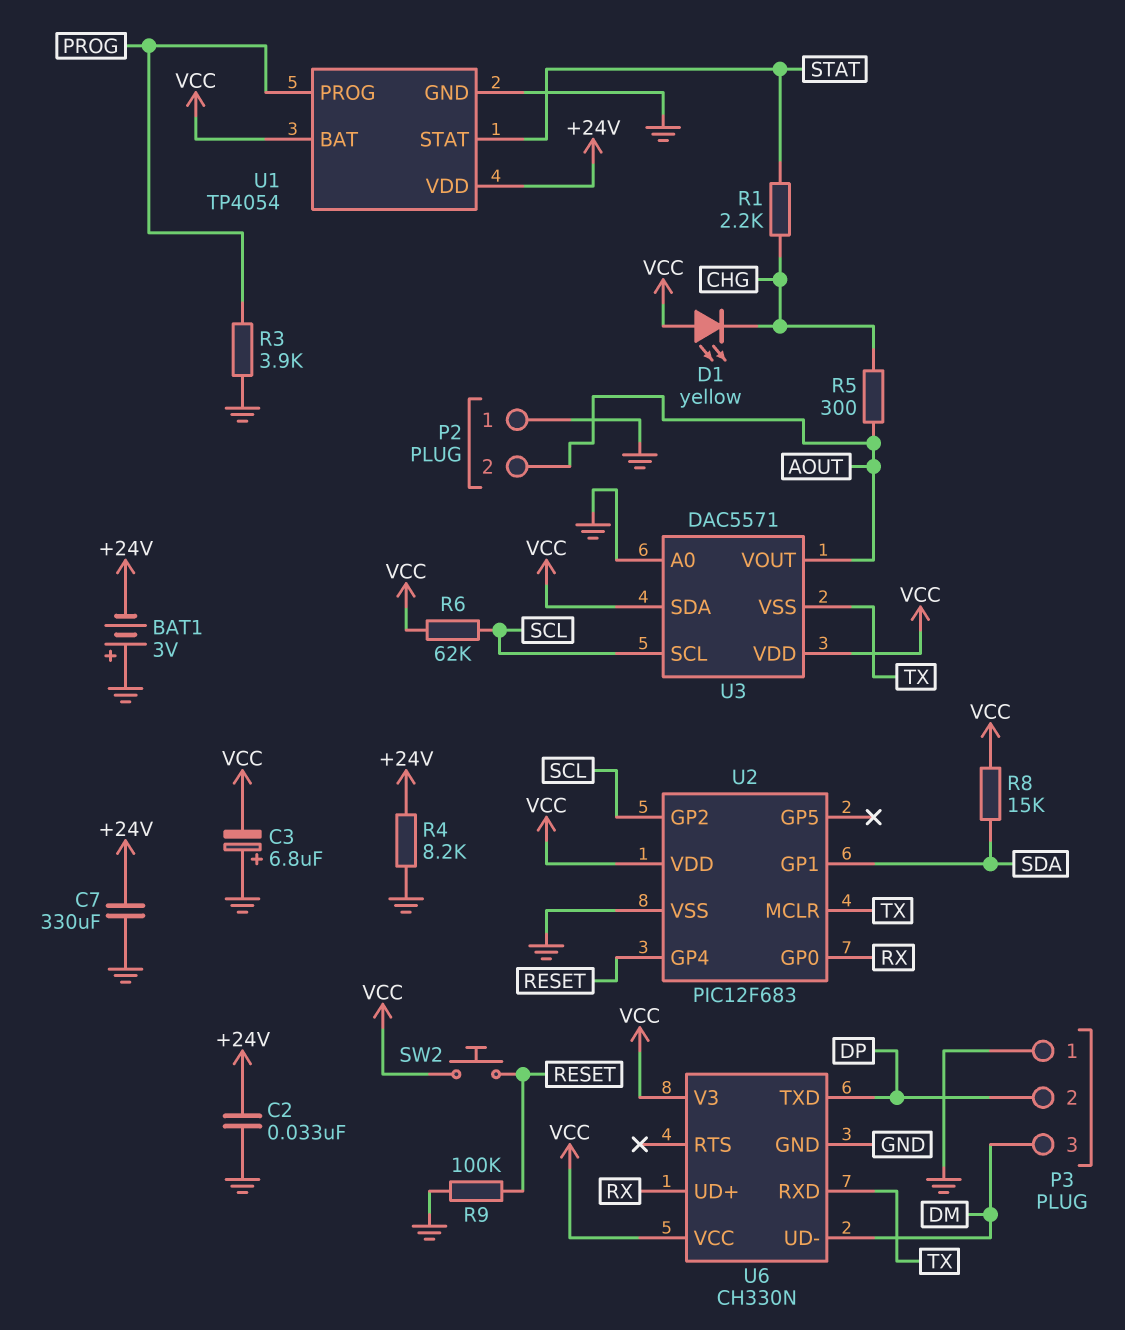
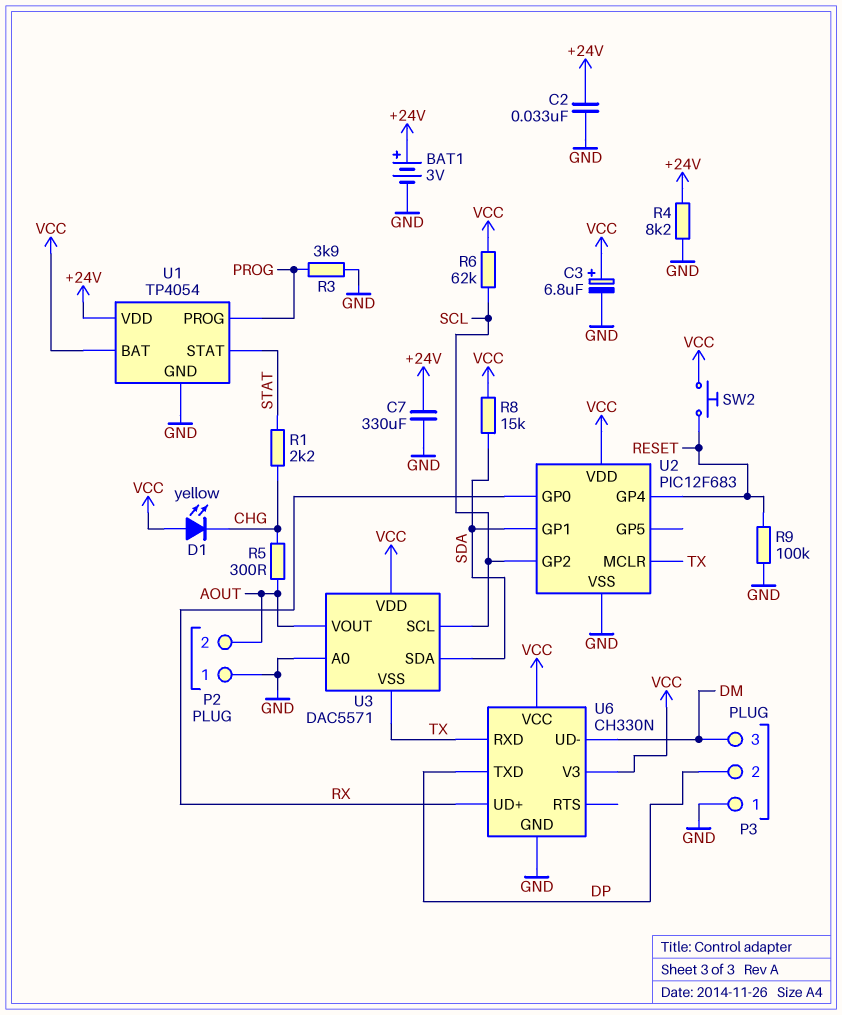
BAT1: 3V (plus GND, minus +24V) -> 3V (plus +24V, minus GND)
C3: 6.8uF (plus GND, minus VCC) -> 6.8uF (plus VCC, minus GND)
U3 pin SDA: VCC -> SDA

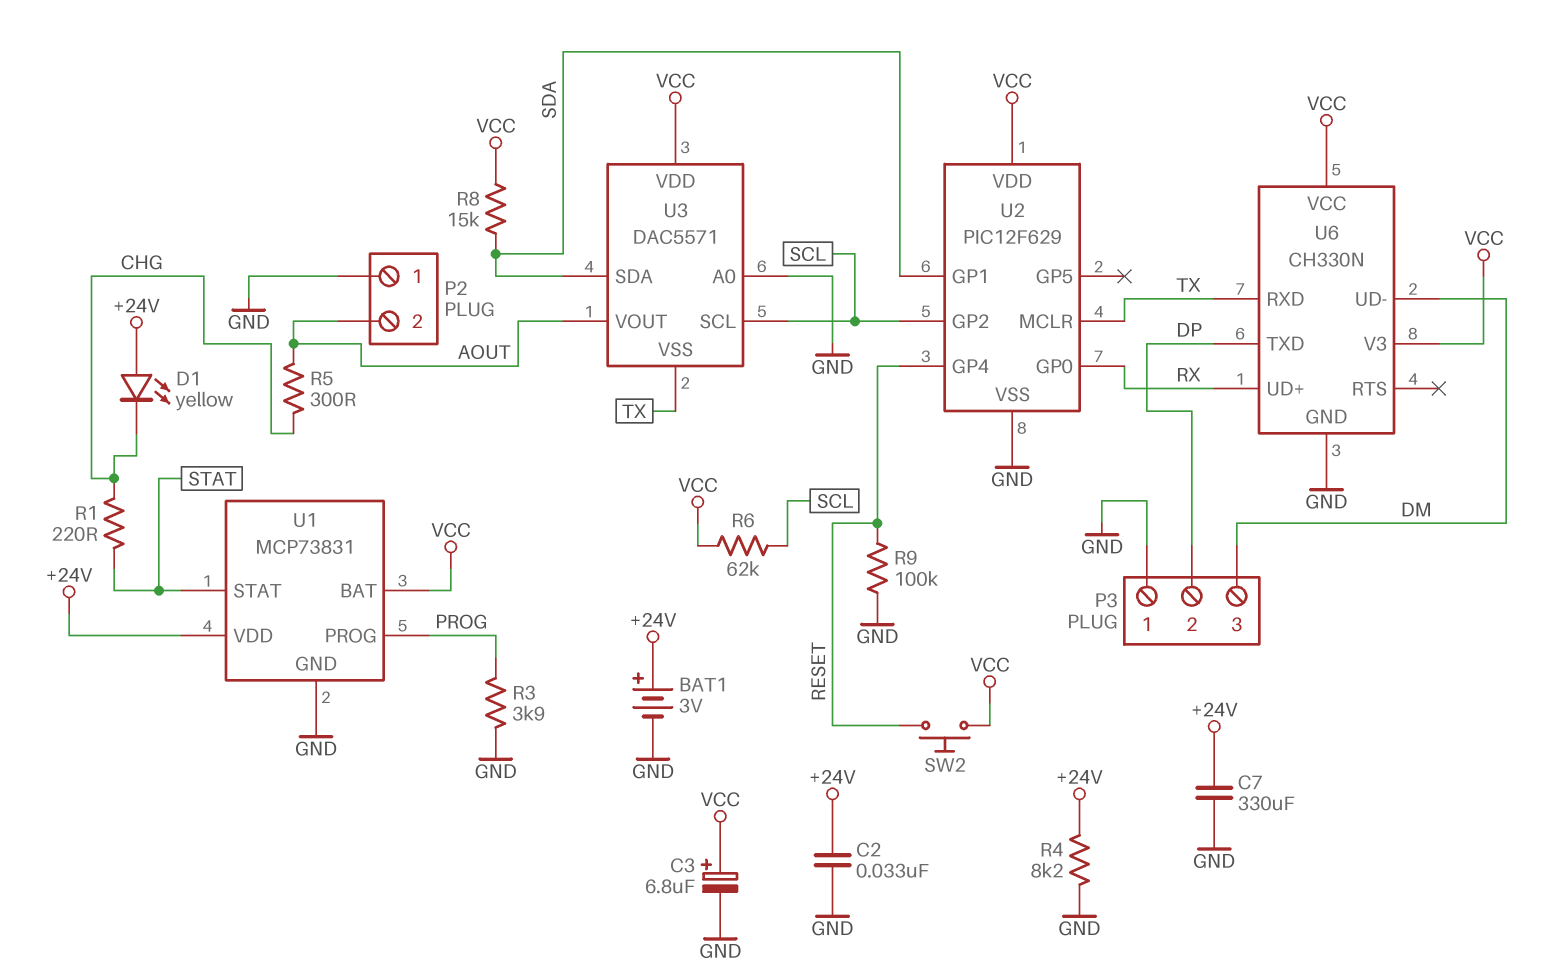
D1: LED yellow (A VCC, K CHG) -> LED yellow (A +24V, K CHG)
R1: 2.2k (CHG, STAT) -> 220 (CHG, STAT)
U1: TP4054 -> MCP73831
U2: PIC12F683 -> PIC12F629

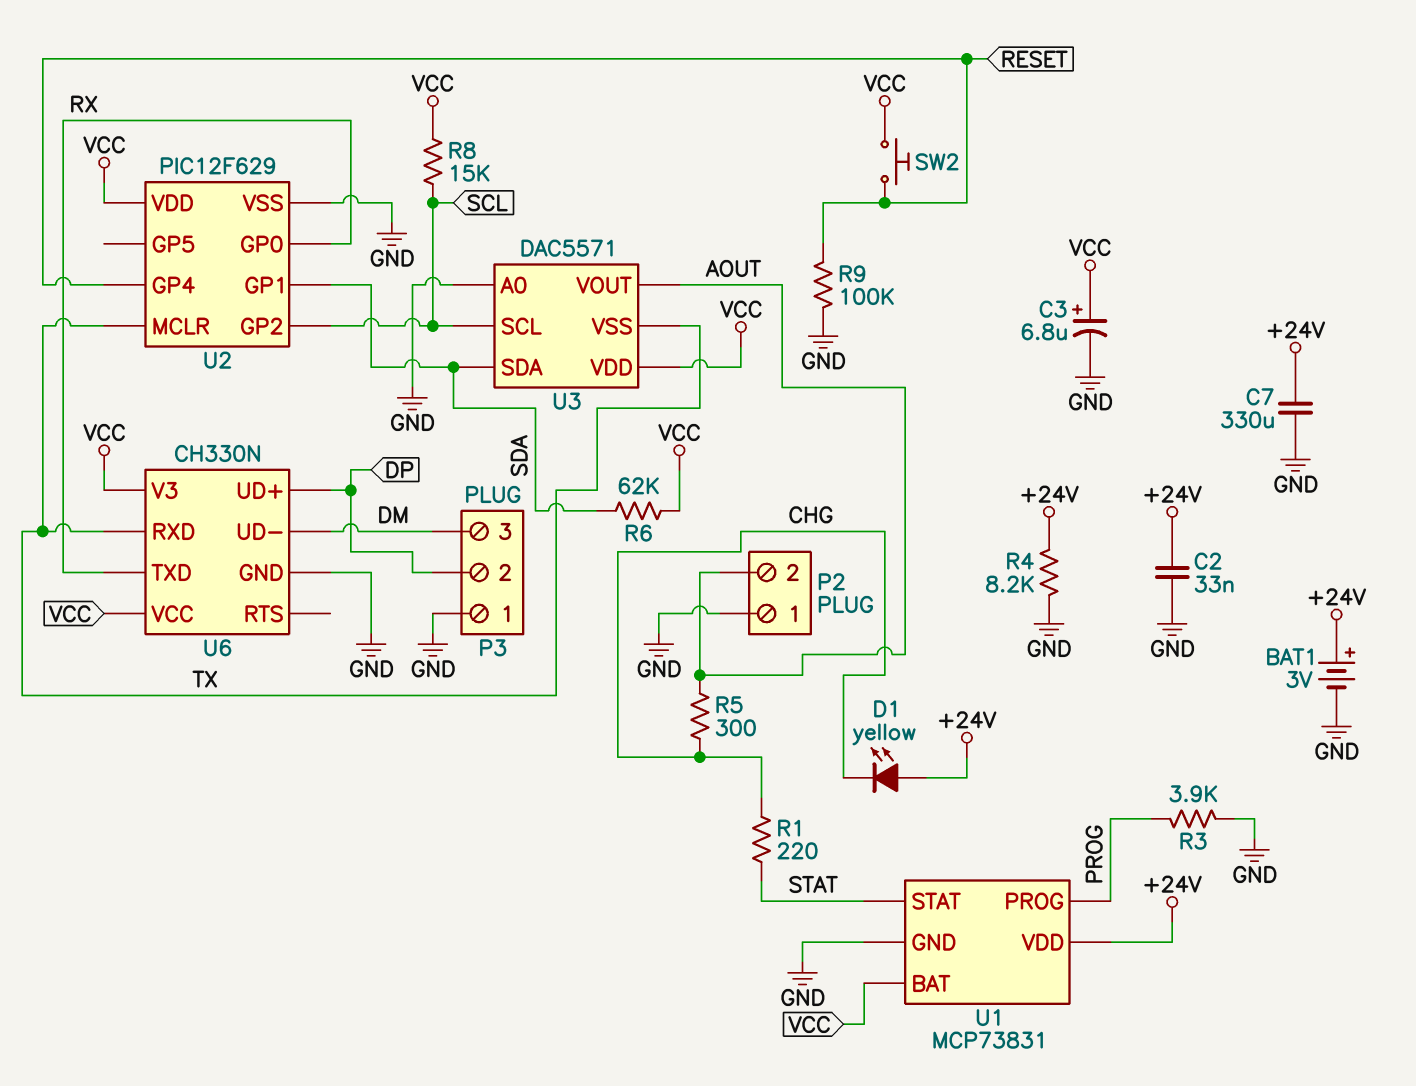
R6: 62k (SCL, VCC) -> 62k (SDA, VCC)
R8: 15k (SDA, VCC) -> 15k (SCL, VCC)
U6 pin TXD: DP -> RX
U6 pin UD+: RX -> DP

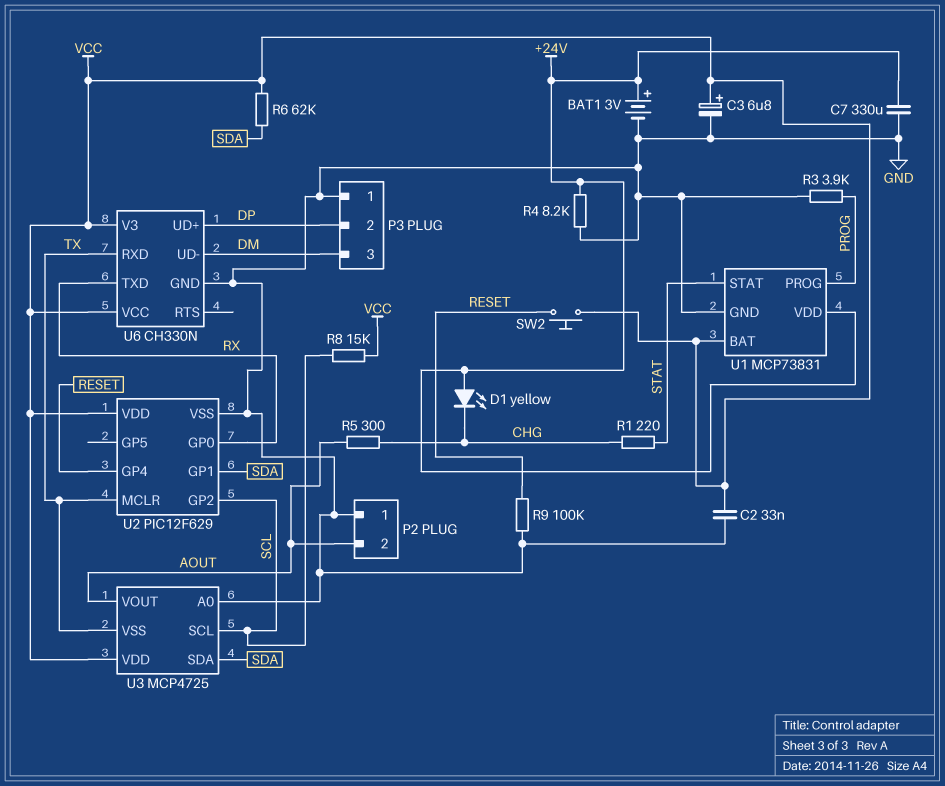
C2: 33nF (+24V, GND) -> 33nF (GND, VCC)
U3: DAC5571 -> MCP4725

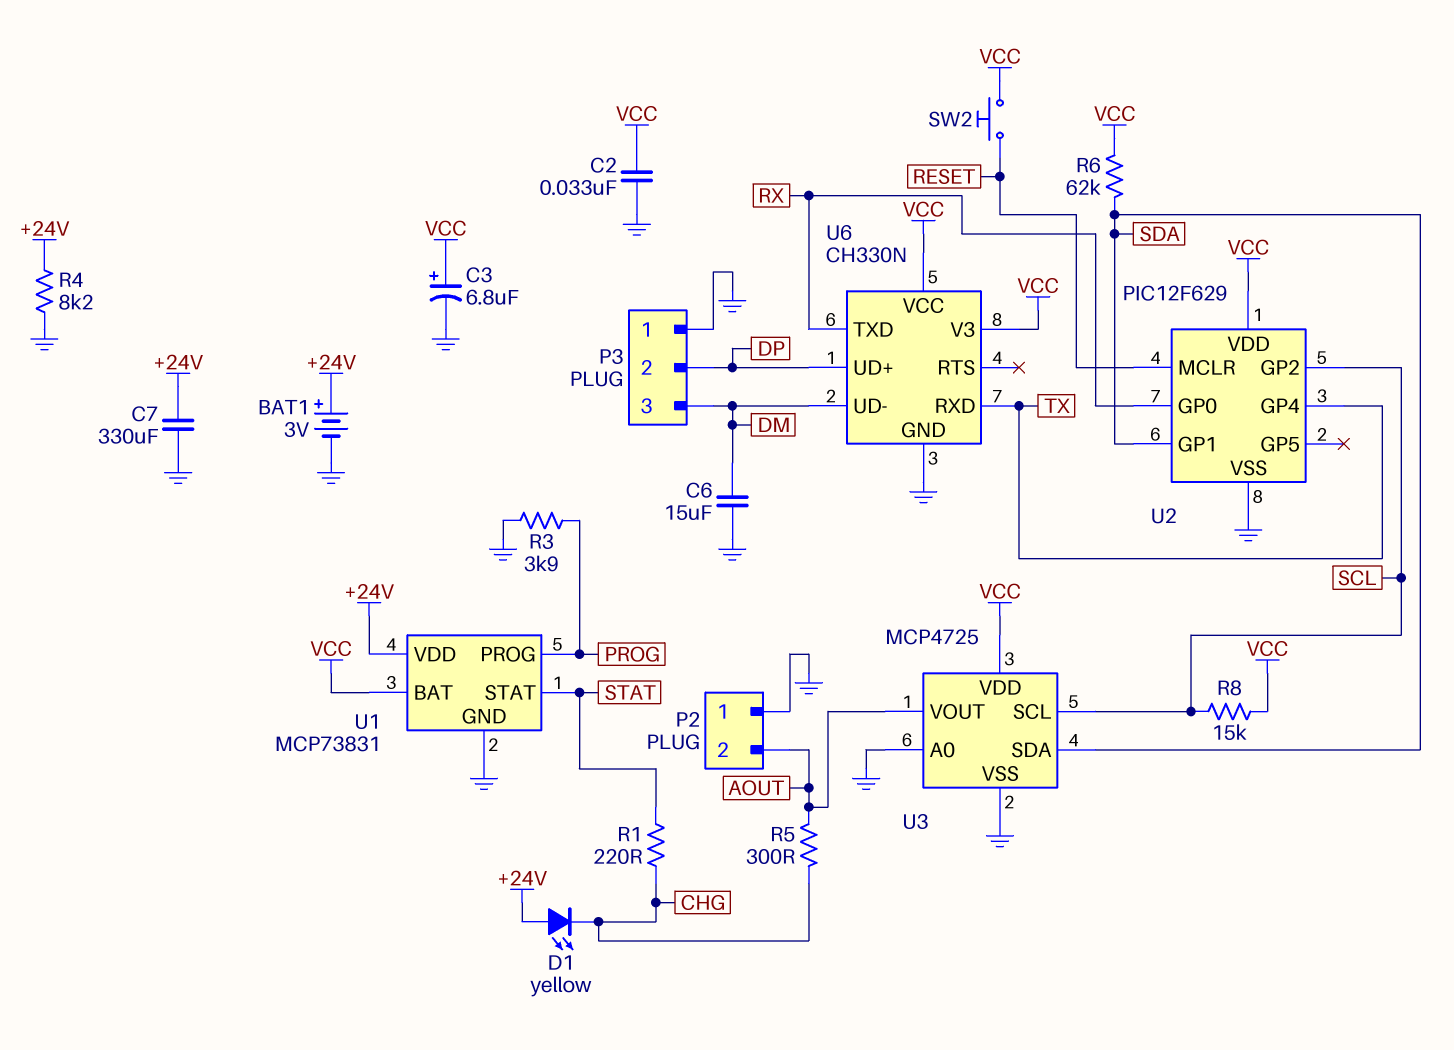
C6: none -> 15uF (DM, GND)
R9: 100k (GND, RESET) -> none
U2 pin GP4: RESET -> TX
U2 pin MCLR: TX -> RESET
U3 pin VSS: TX -> GND

